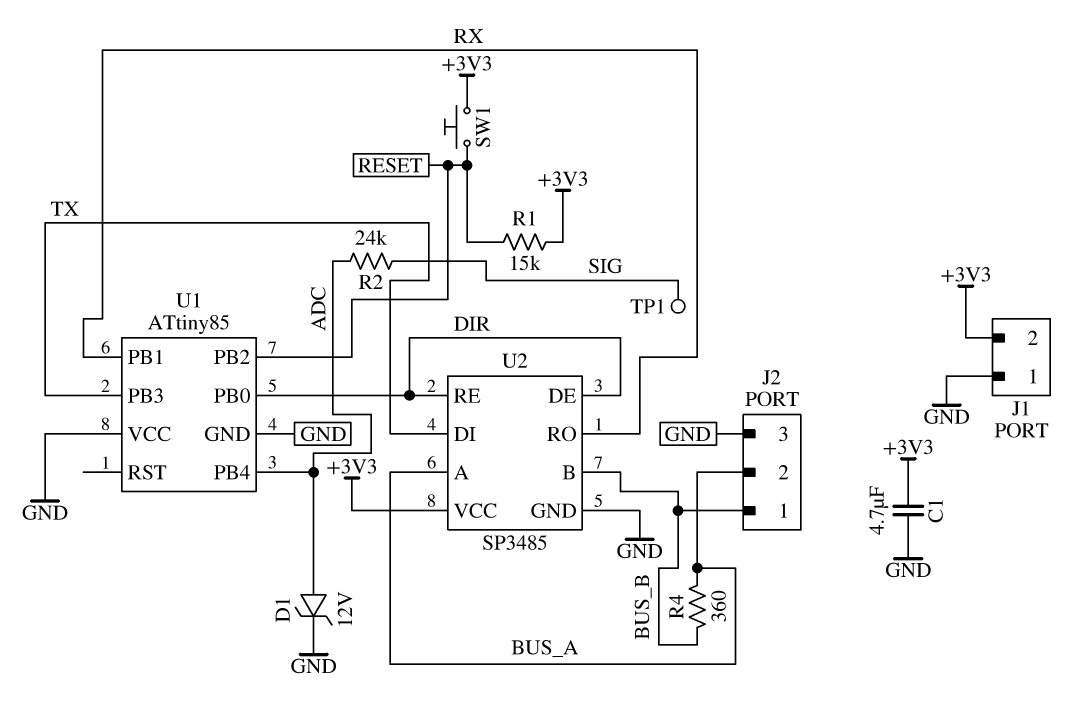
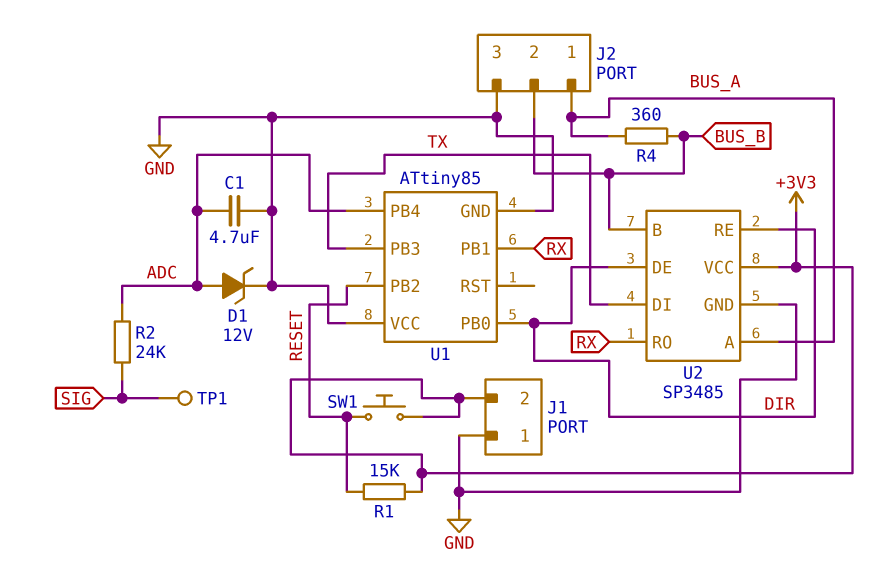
C1: 4.7uF (+3V3, GND) -> 4.7uF (ADC, GND)
J2 pin 1: BUS_B -> BUS_A
J2 pin 2: BUS_A -> BUS_B

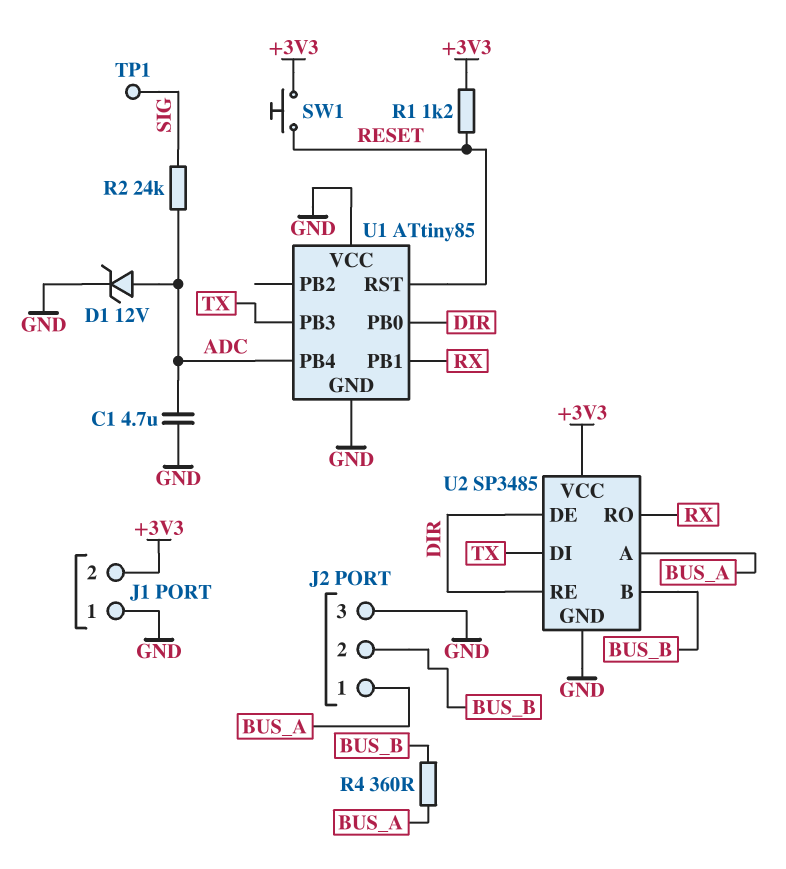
R1: 15k (+3V3, RESET) -> 1.2k (+3V3, RESET)
U1 pin PB2: RESET -> none
U1 pin RST: none -> RESET

